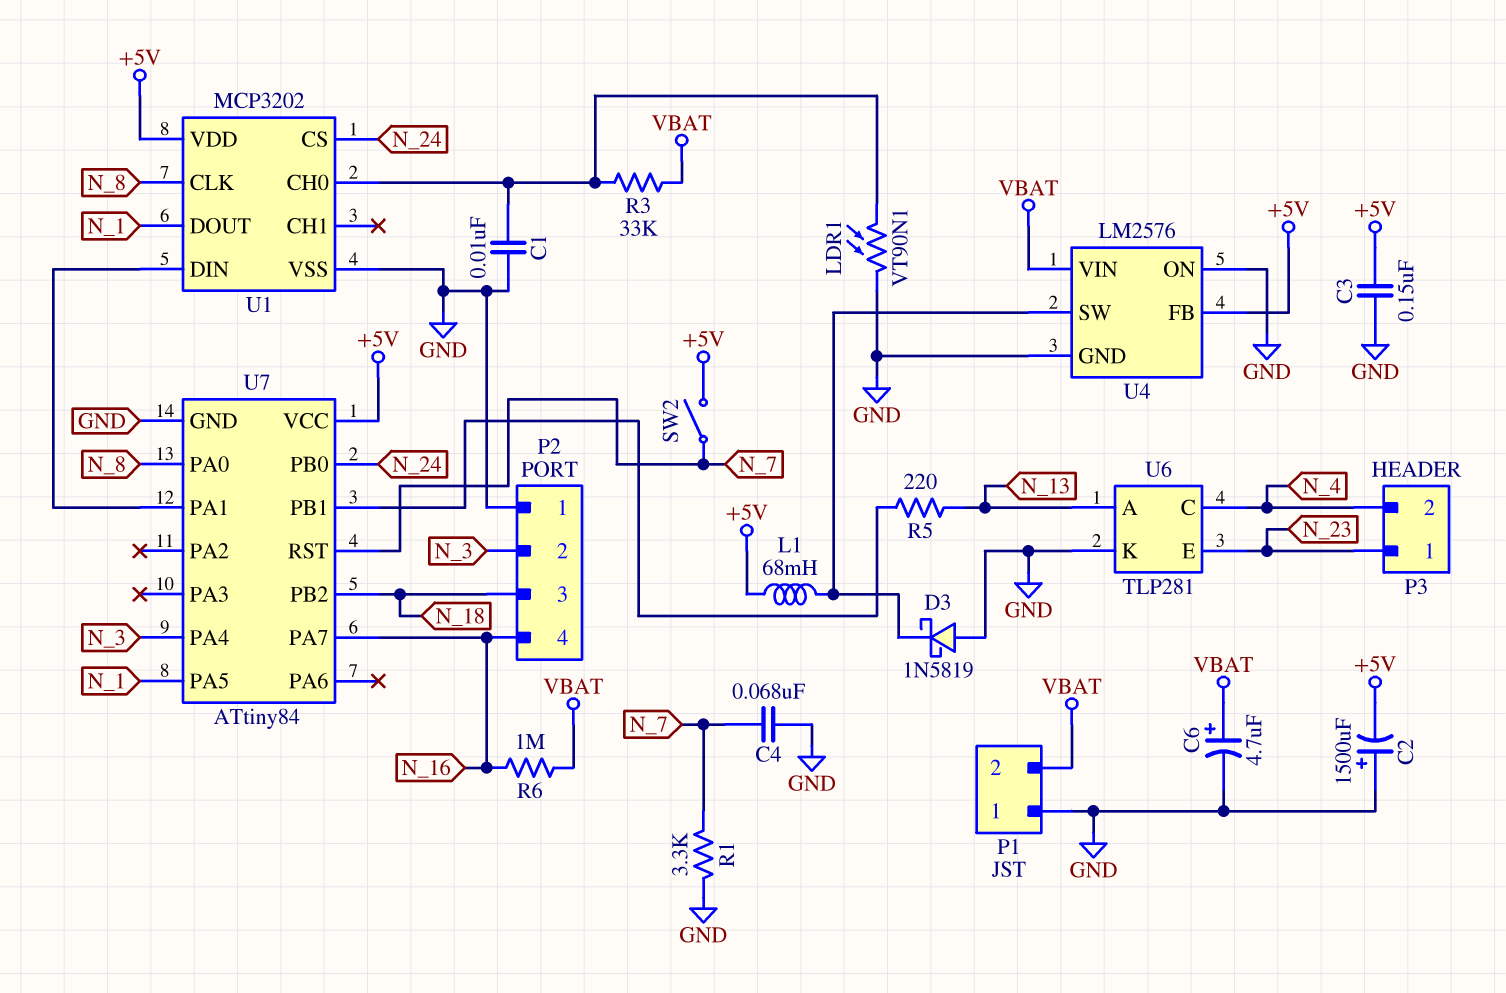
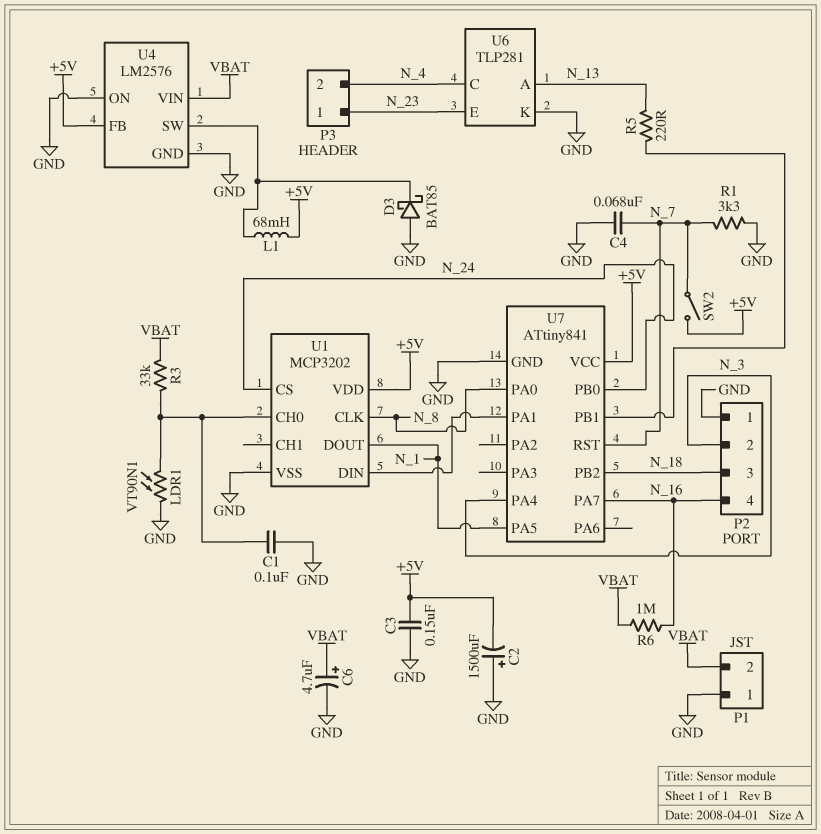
C1: 10nF (GND, U1/CH0) -> 100nF (GND, U1/CH0)
D3: schottky 1N5819 (A GND, K U4/SW) -> schottky BAT85 (A GND, K U4/SW)
U7: ATtiny84 -> ATtiny841

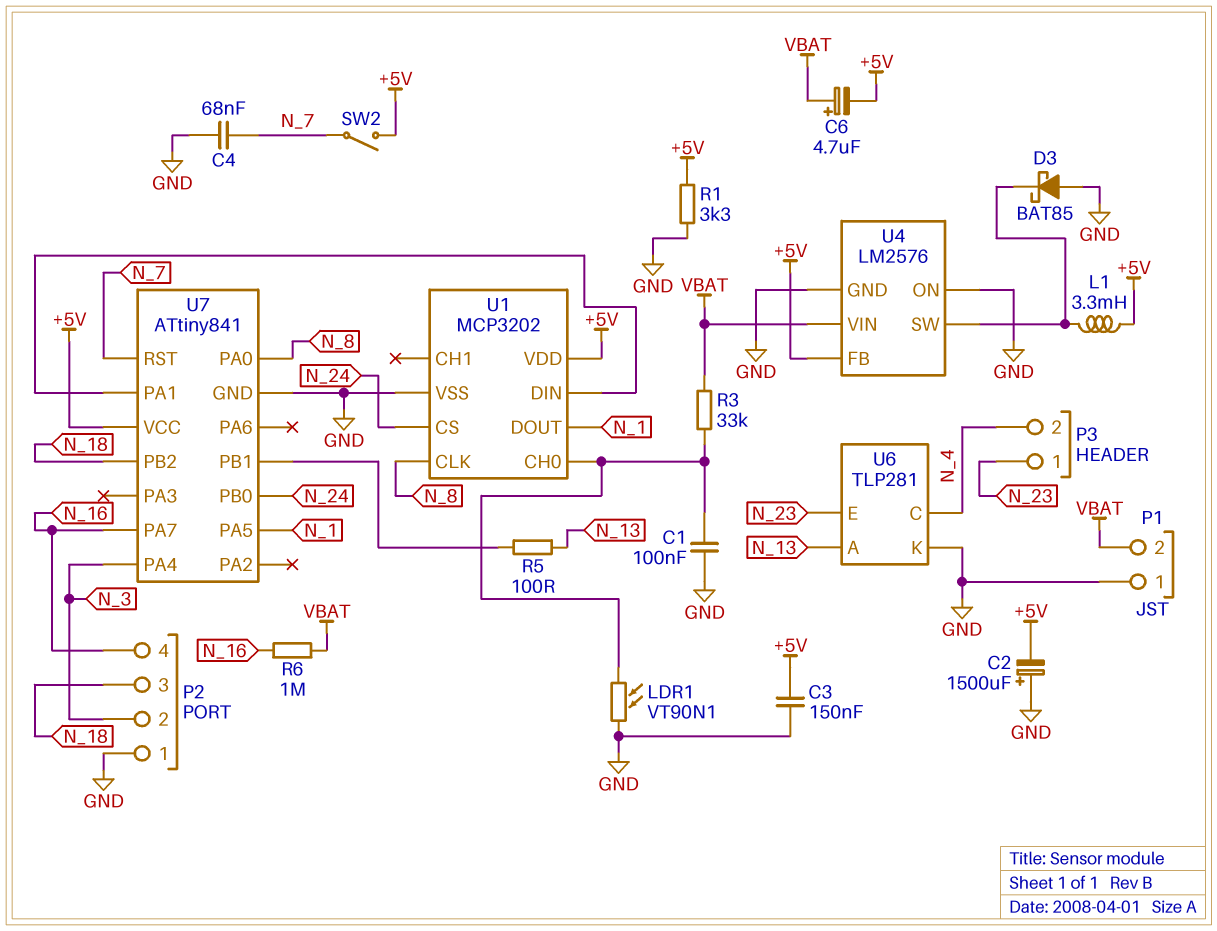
C6: 4.7uF (plus VBAT, minus GND) -> 4.7uF (plus VBAT, minus +5V)
L1: 68mH (+5V, U4/SW) -> 3.3mH (+5V, U4/SW)
R1: 3.3k (GND, N_7) -> 3.3k (+5V, GND)
R5: 220 (N_13, U7/PB1) -> 100 (N_13, U7/PB1)

